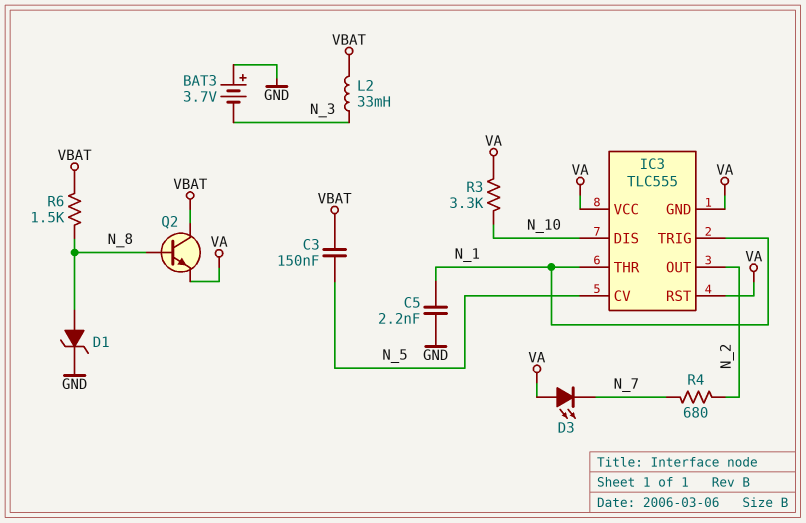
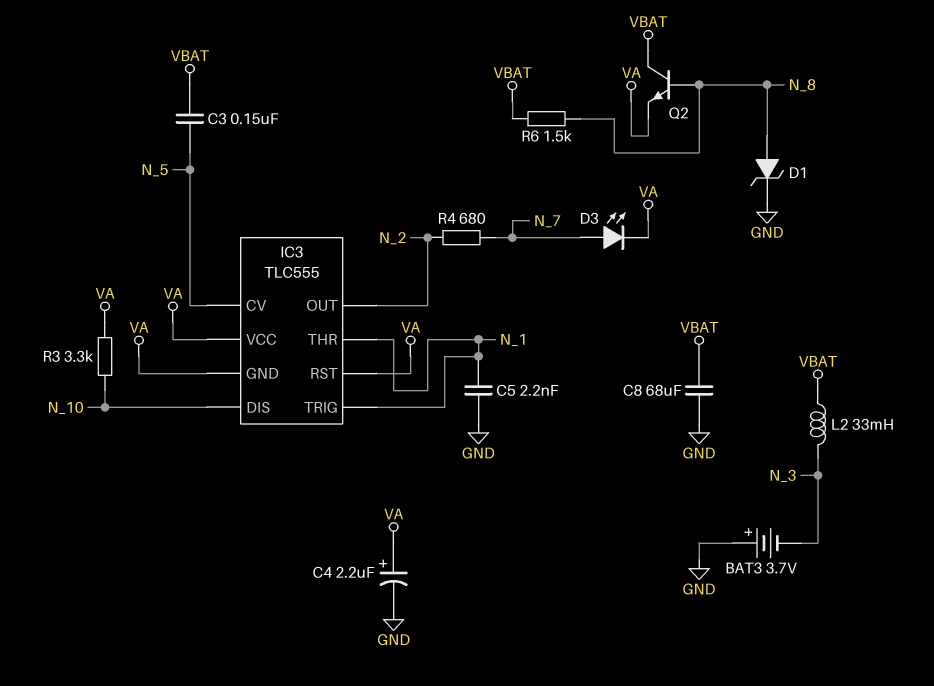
C4: none -> 2.2uF (plus VA, minus GND)
C8: none -> 68uF (GND, VBAT)
D3: LED (A VA, K N_7) -> LED (A N_7, K VA)

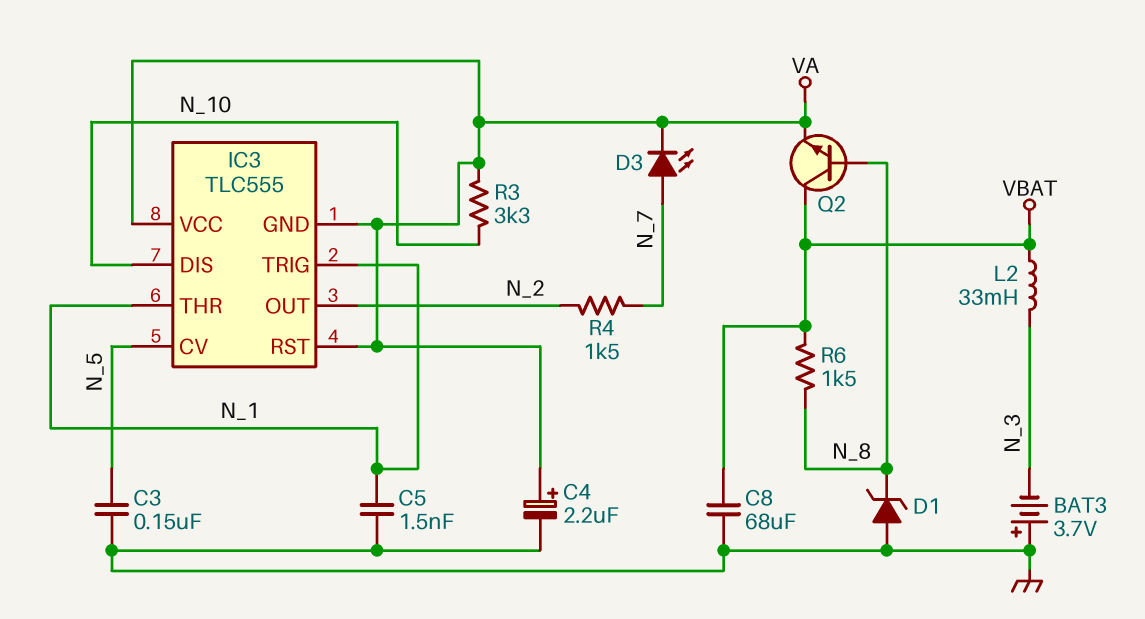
C3: 150nF (N_5, VBAT) -> 150nF (GND, N_5)
C5: 2.2nF (GND, N_1) -> 1.5nF (GND, N_1)
D1: zener (A N_8, K GND) -> zener (A GND, K N_8)
R4: 680 (N_2, N_7) -> 1.5k (N_2, N_7)

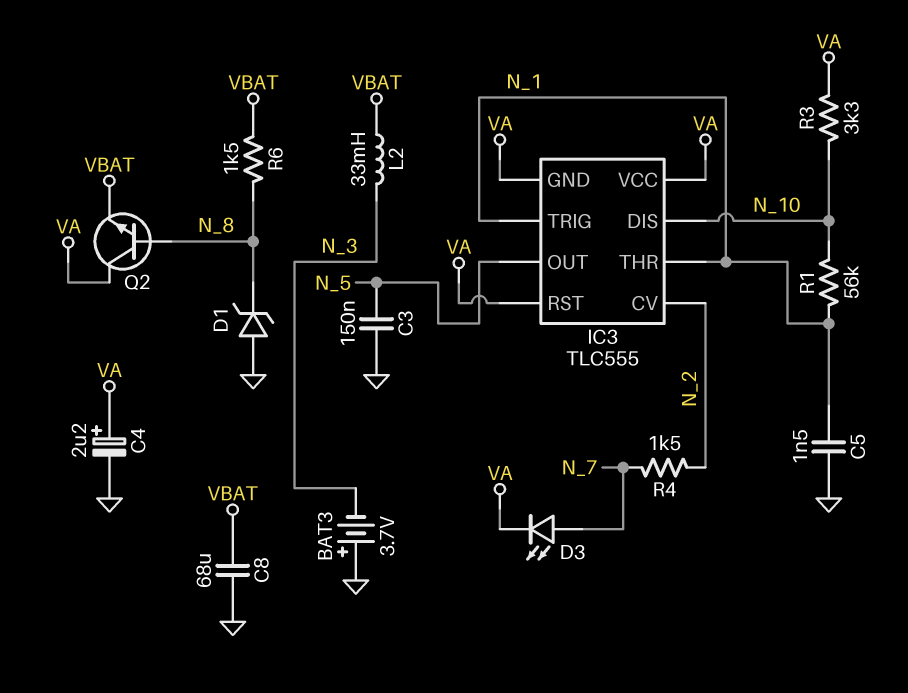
IC3 pin CV: N_5 -> N_2
IC3 pin OUT: N_2 -> N_5
Q2: NPN (B N_8, C VBAT, E VA) -> NPN (B N_8, C VA, E VBAT)
R1: none -> 56k (N_1, N_10)

